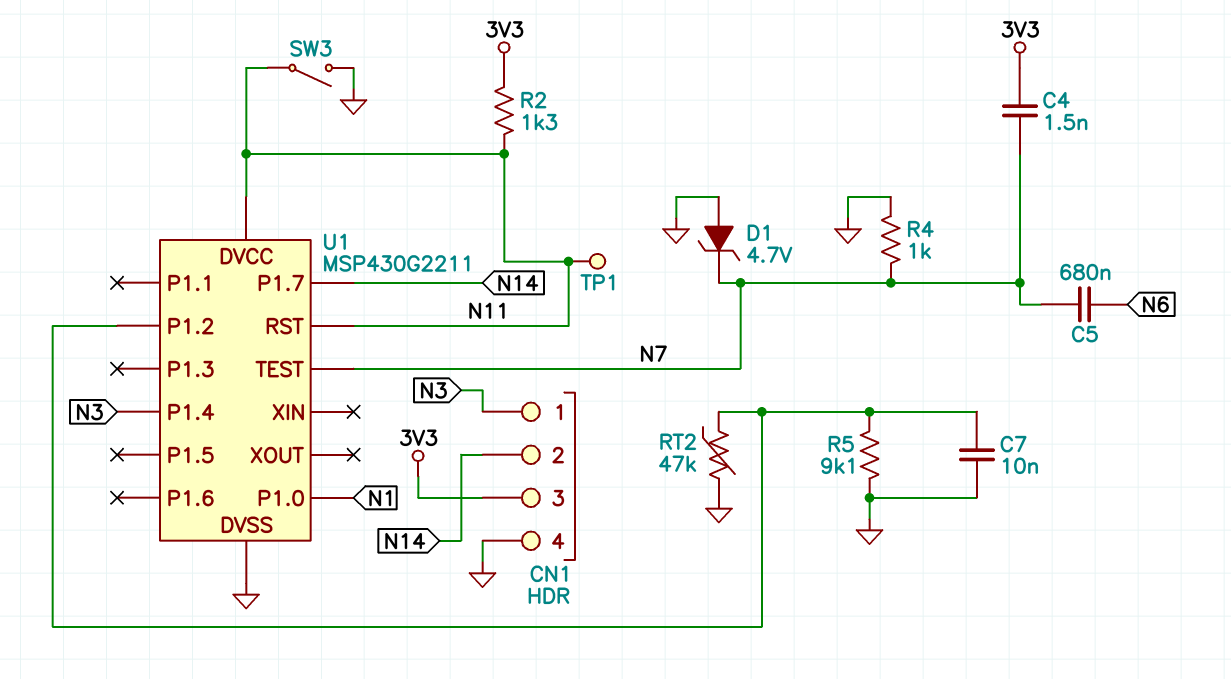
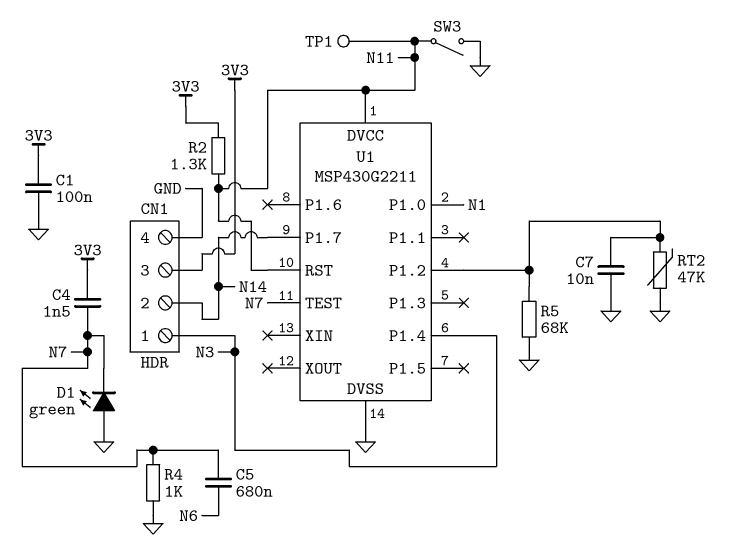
C1: none -> 100nF (3V3, GND)
D1: zener 4.7V (A GND, K N7) -> LED green (A GND, K N7)
R5: 9.1k (GND, U1/P1.2) -> 68k (GND, U1/P1.2)

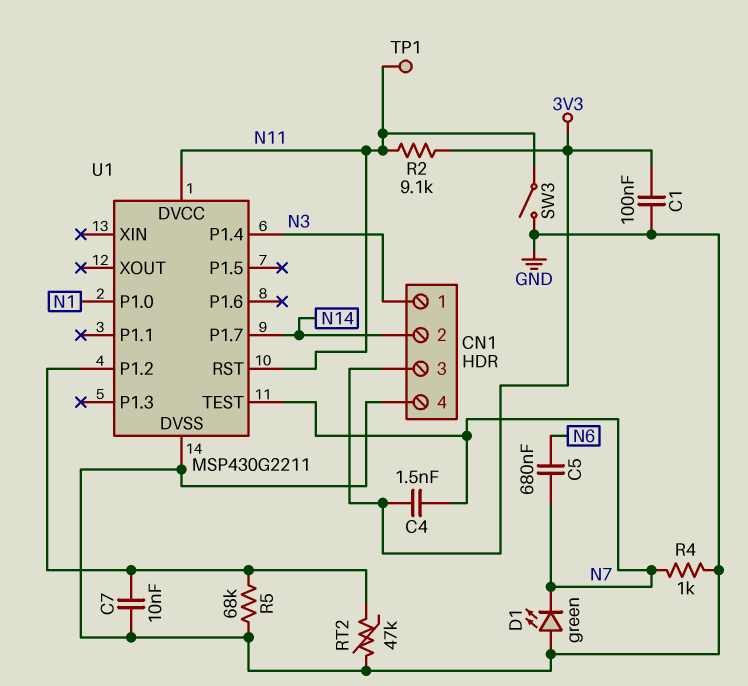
R2: 1.3k (3V3, N11) -> 9.1k (3V3, N11)

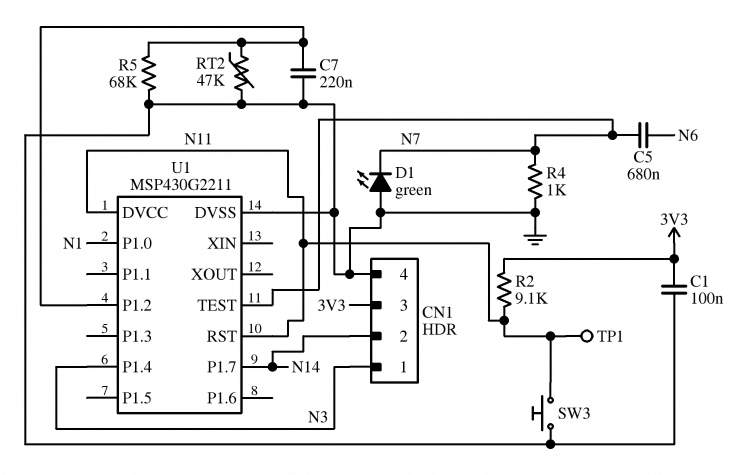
C4: 1.5nF (3V3, N7) -> none
C7: 10nF (GND, U1/P1.2) -> 220nF (GND, U1/P1.2)
SW3: switch (GND, N11) -> button (GND, N11)

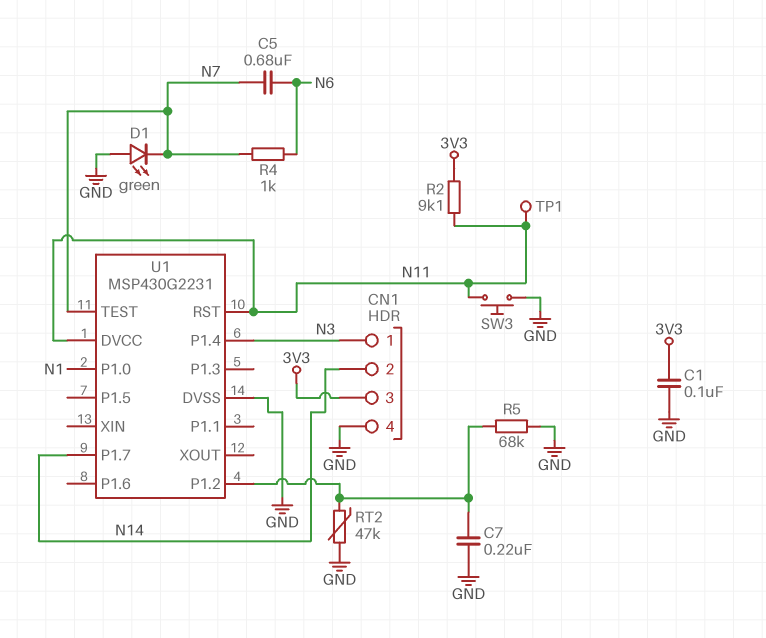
R4: 1k (GND, N7) -> 1k (N6, N7)
U1: MSP430G2211 -> MSP430G2231

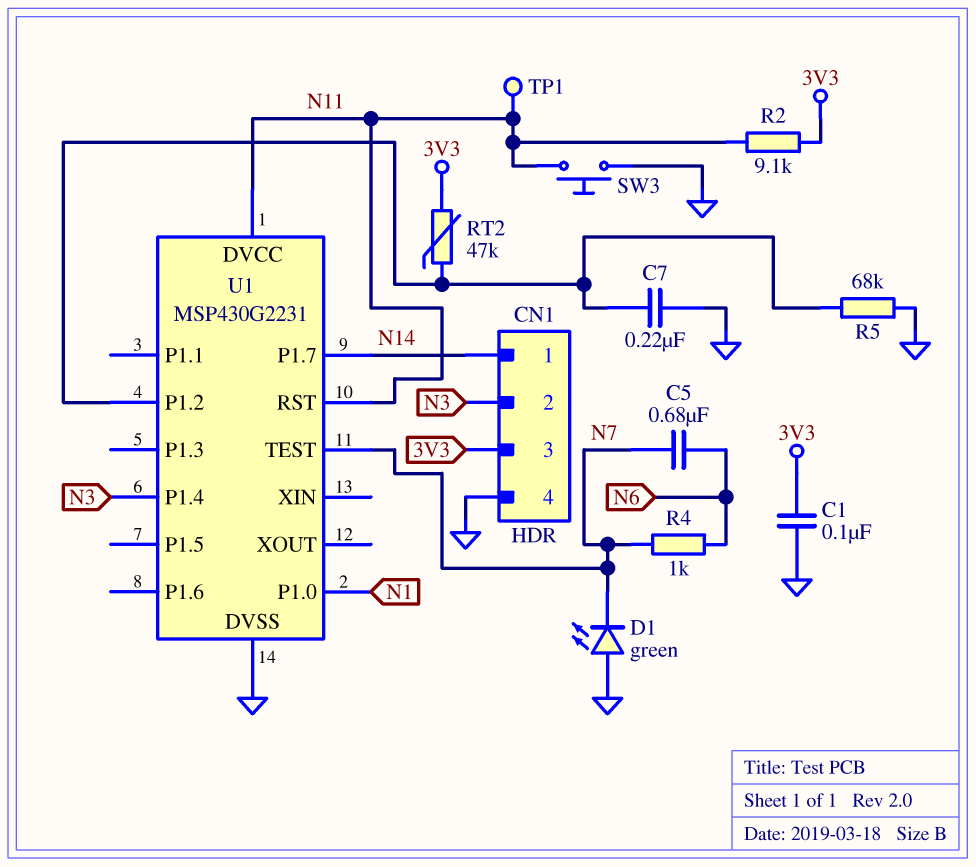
CN1 pin 1: N3 -> N14
CN1 pin 2: N14 -> N3
RT2: 47k (GND, U1/P1.2) -> 47k (3V3, U1/P1.2)

